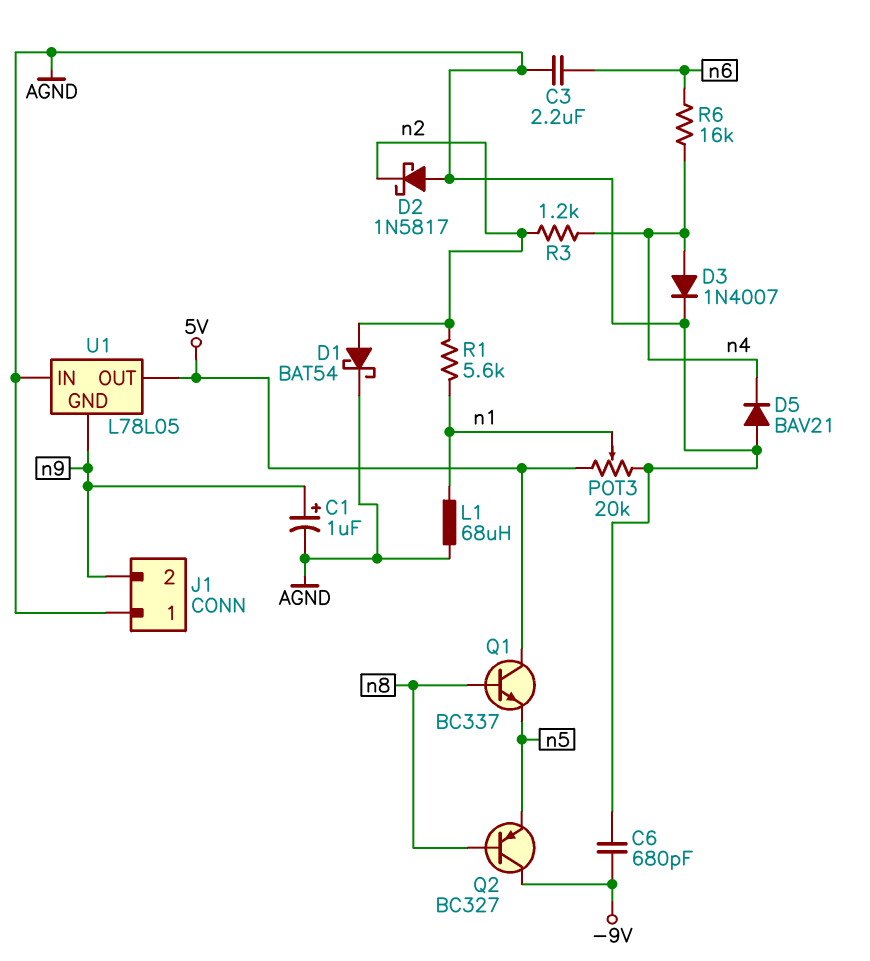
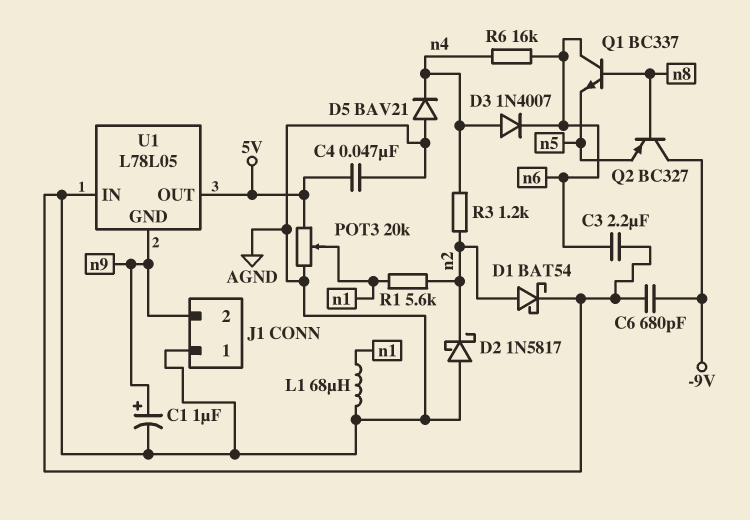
C4: none -> 47nF (5V, AGND)
D3: diode 1N4007 (A n4, K AGND) -> diode 1N4007 (A n4, K n6)
Q1: NPN BC337 (B n8, C 5V, E n5) -> NPN BC337 (B n8, C n6, E n5)

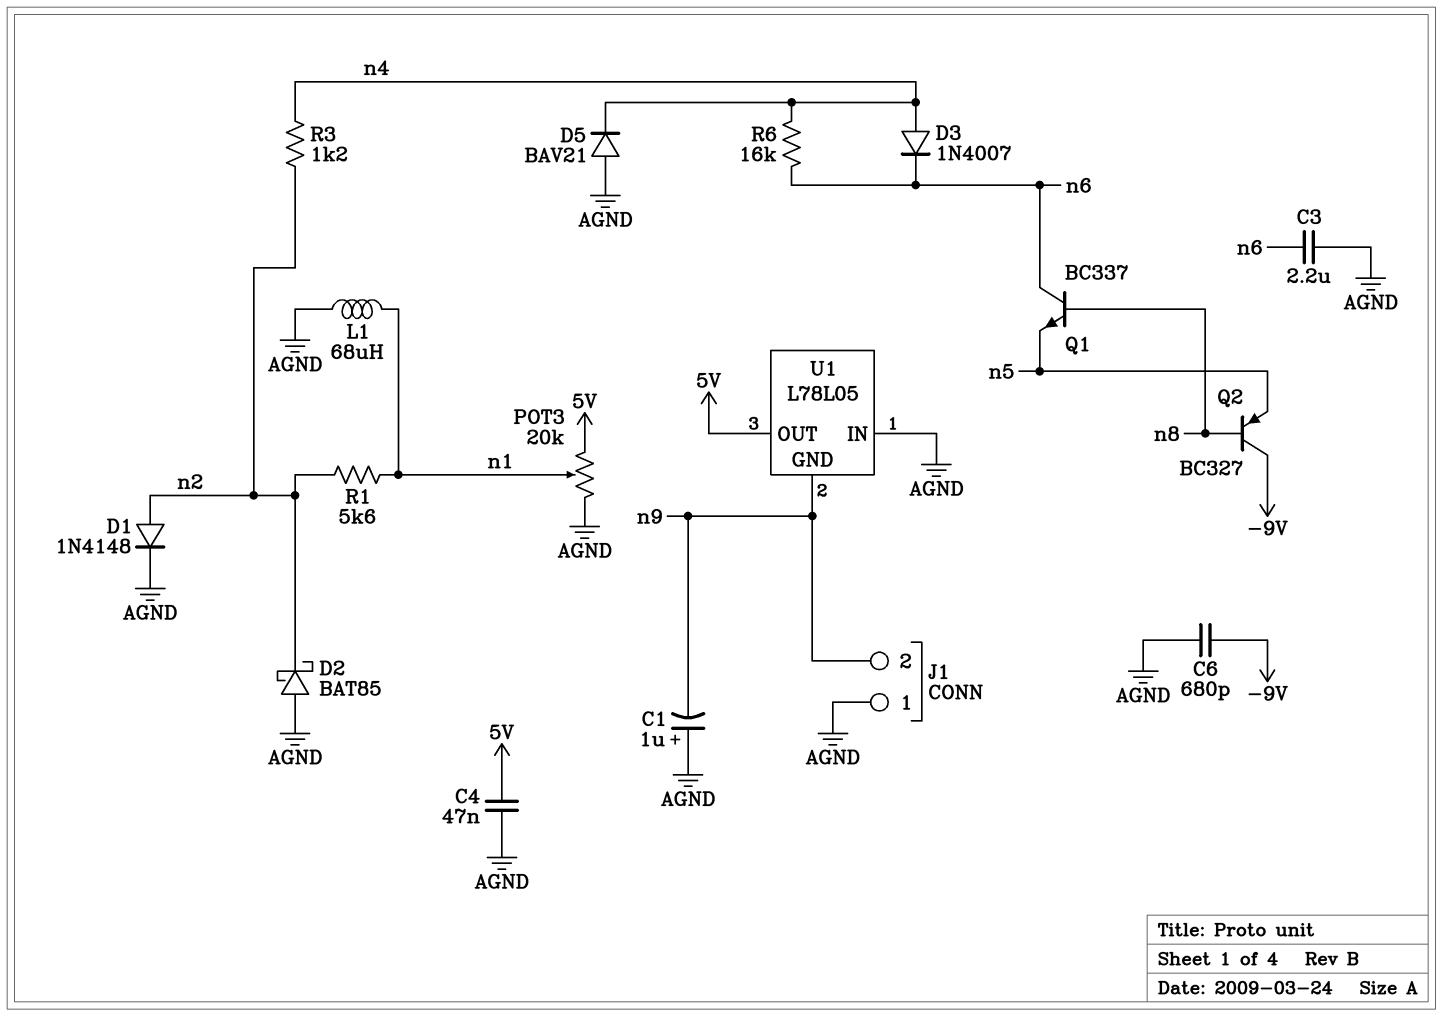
C1: 1uF (plus n9, minus AGND) -> 1uF (plus AGND, minus n9)
D1: schottky BAT54 (A n2, K AGND) -> diode 1N4148 (A n2, K AGND)
D2: schottky 1N5817 (A AGND, K n2) -> schottky BAT85 (A AGND, K n2)

